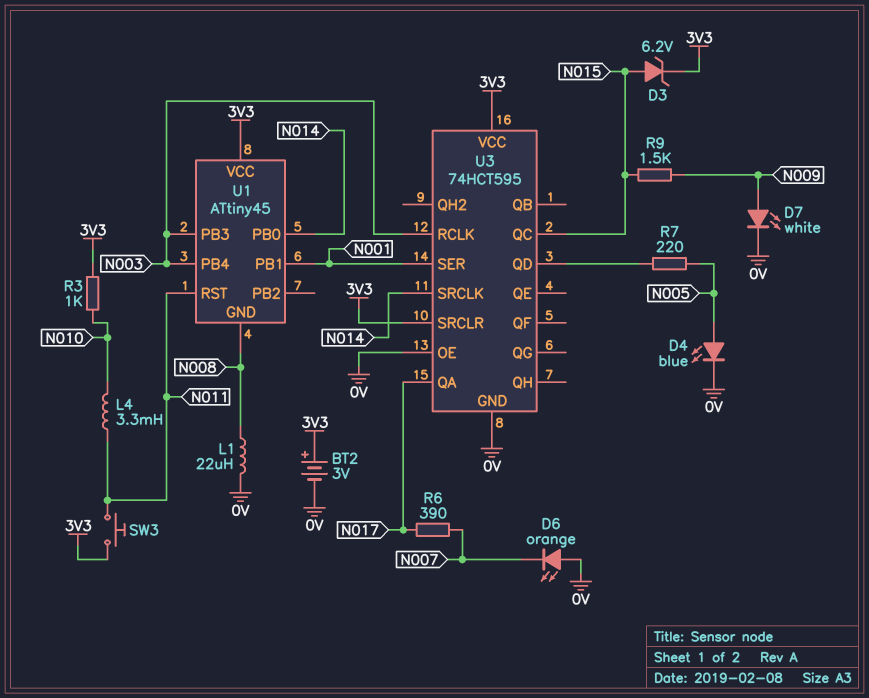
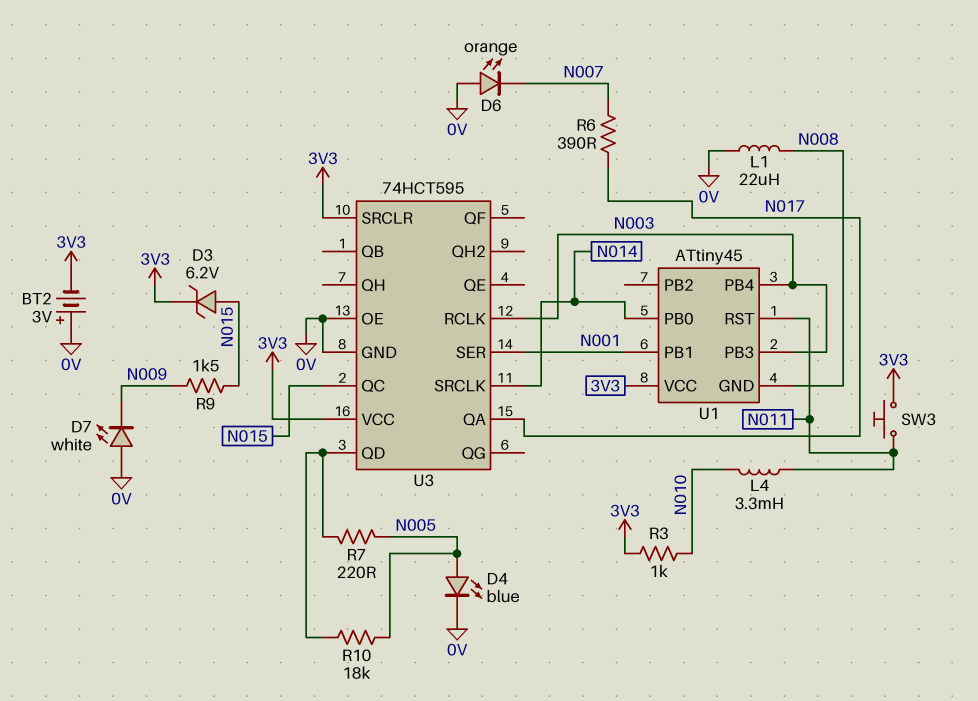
BT2: 3V (plus 3V3, minus 0V) -> 3V (plus 0V, minus 3V3)
D7: LED white (A N009, K 0V) -> LED white (A 0V, K N009)
R10: none -> 18k (N005, U3/QD)

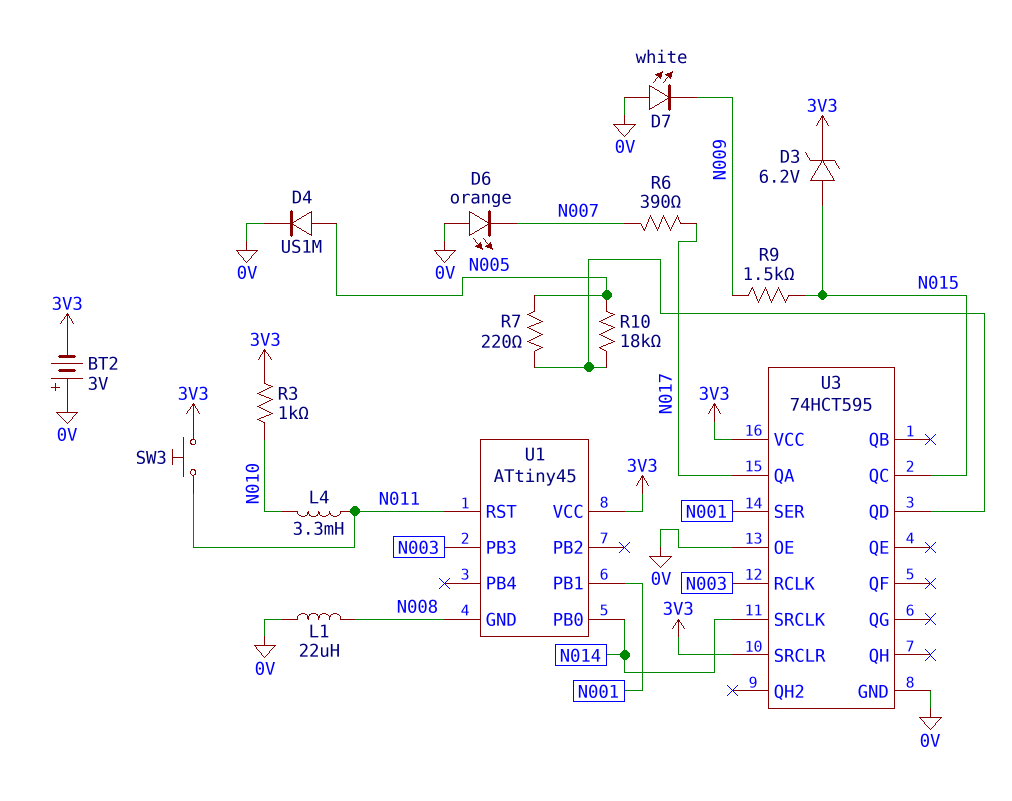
D4: LED blue (A N005, K 0V) -> diode US1M (A N005, K 0V)
U1 pin PB4: N003 -> none

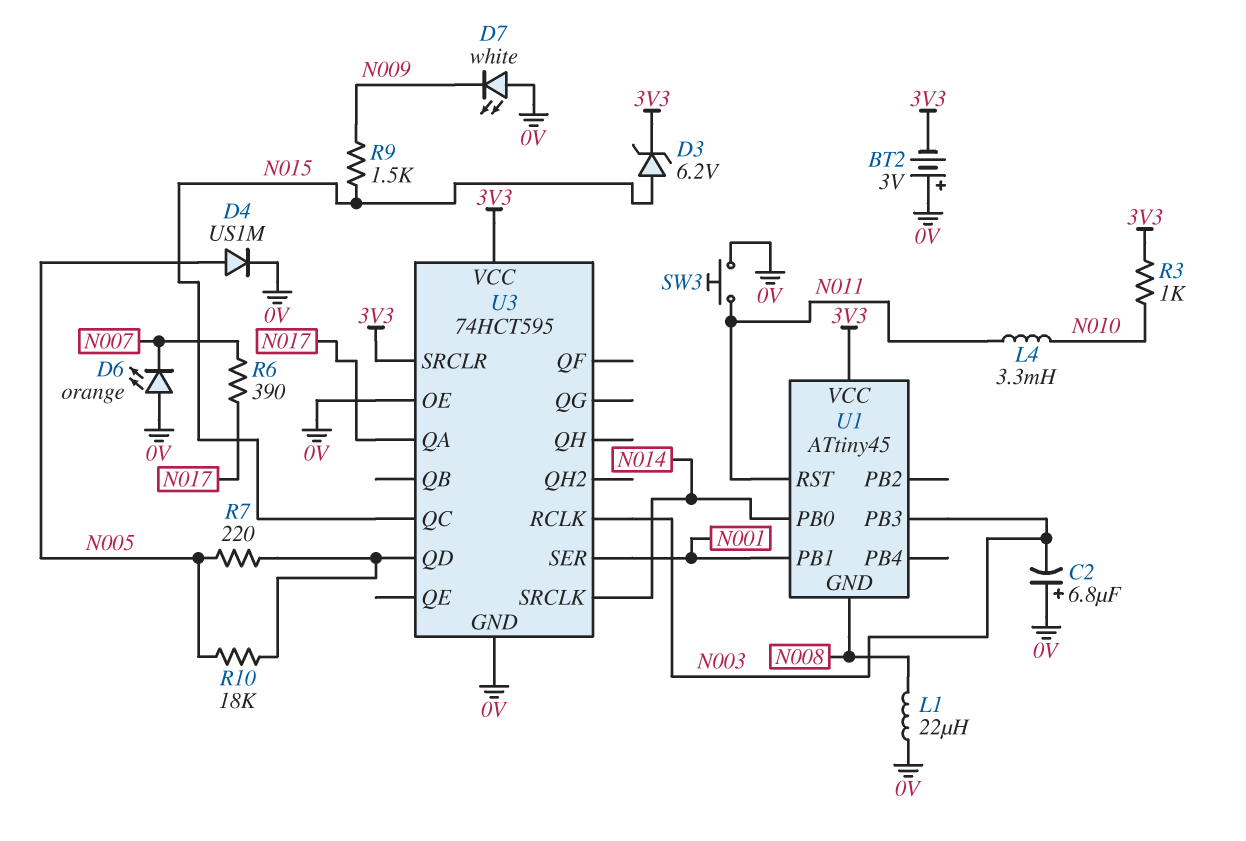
C2: none -> 6.8uF (plus 0V, minus N003)
SW3: button (3V3, N011) -> button (0V, N011)

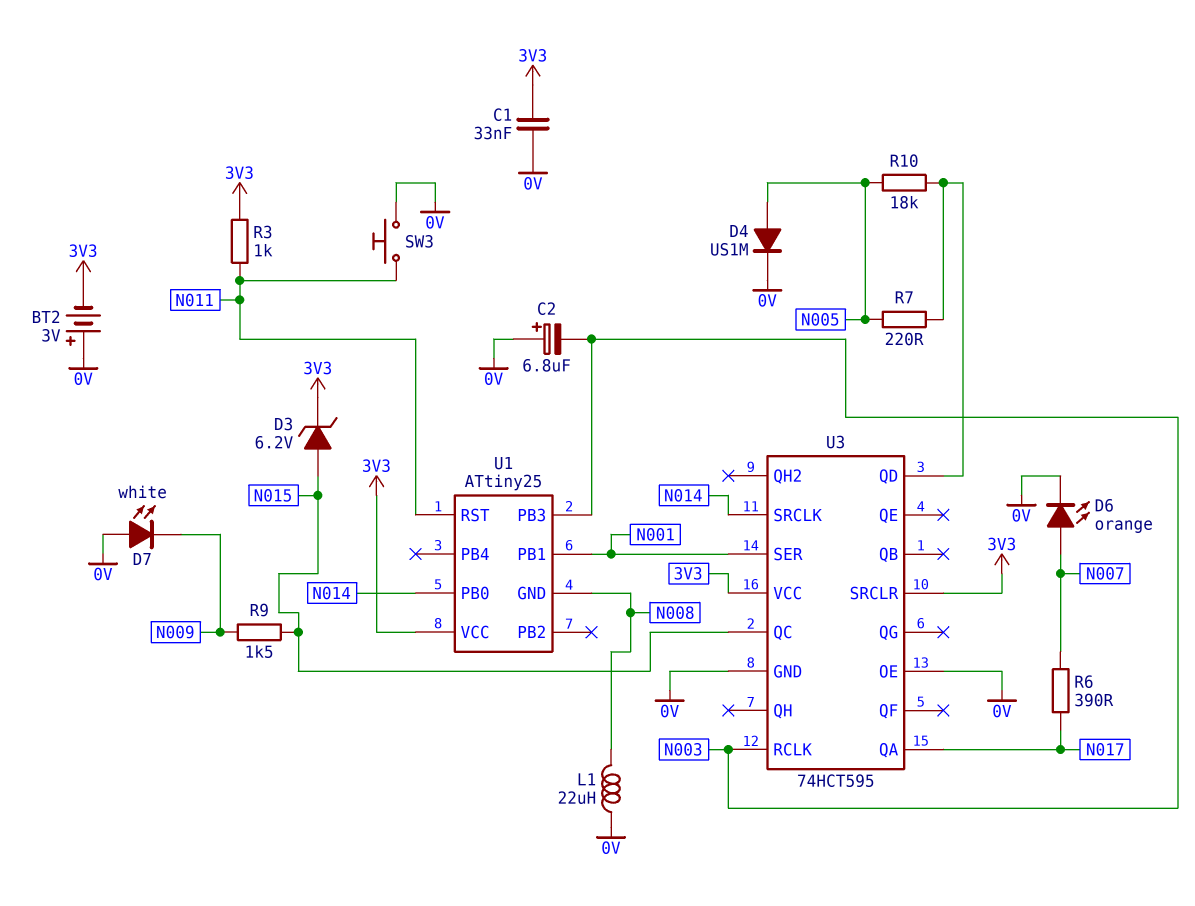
C1: none -> 33nF (0V, 3V3)
D6: LED orange (A 0V, K N007) -> LED orange (A N007, K 0V)
L4: 3.3mH (N010, N011) -> none
R3: 1k (3V3, N010) -> 1k (3V3, N011)
U1: ATtiny45 -> ATtiny25

